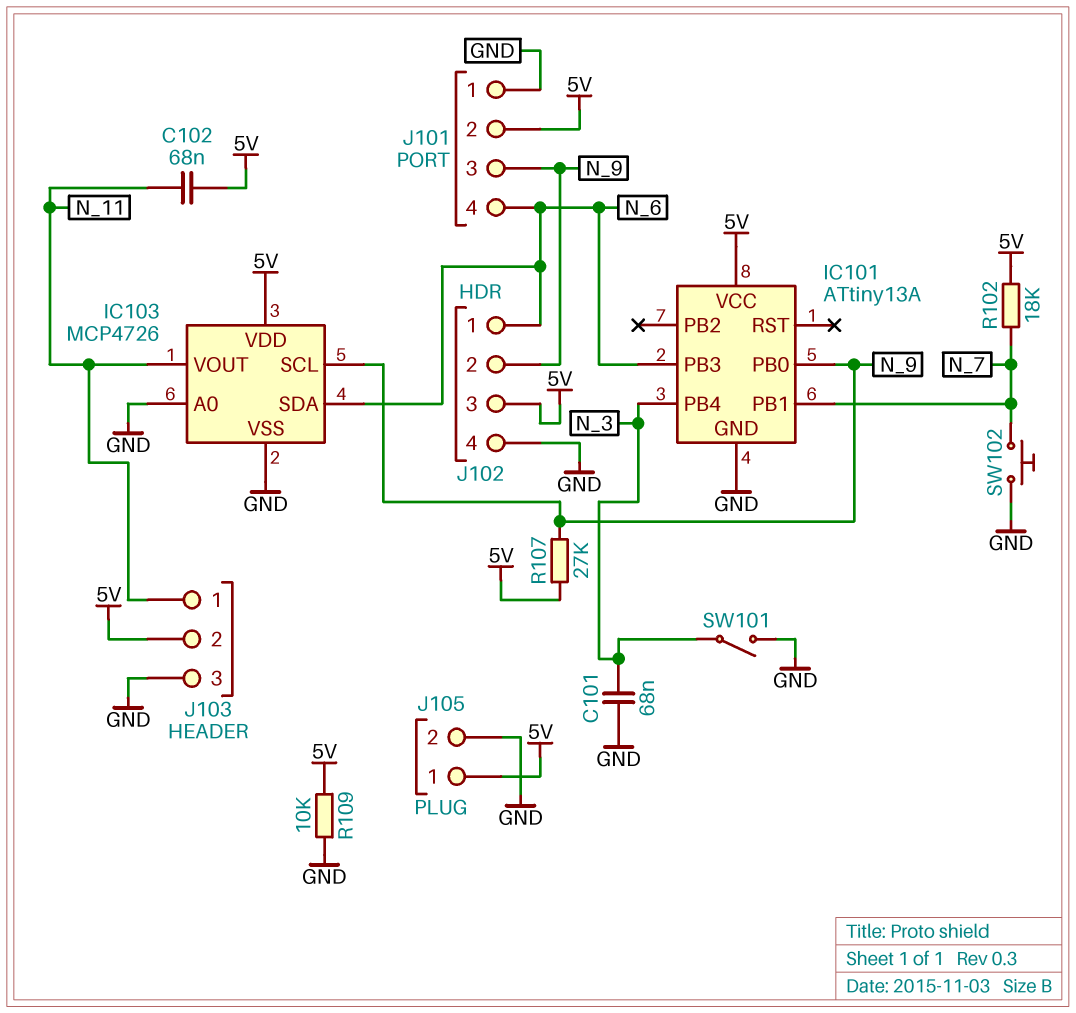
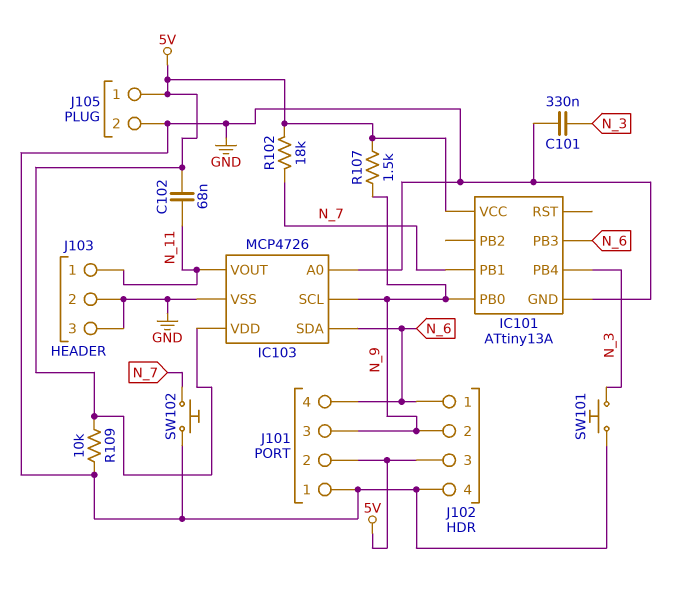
C101: 68nF (GND, N_3) -> 330nF (GND, N_3)
J103 pin 2: 5V -> GND
R107: 27k (5V, N_9) -> 1.5k (5V, N_9)
SW101: switch (GND, N_3) -> button (GND, N_3)

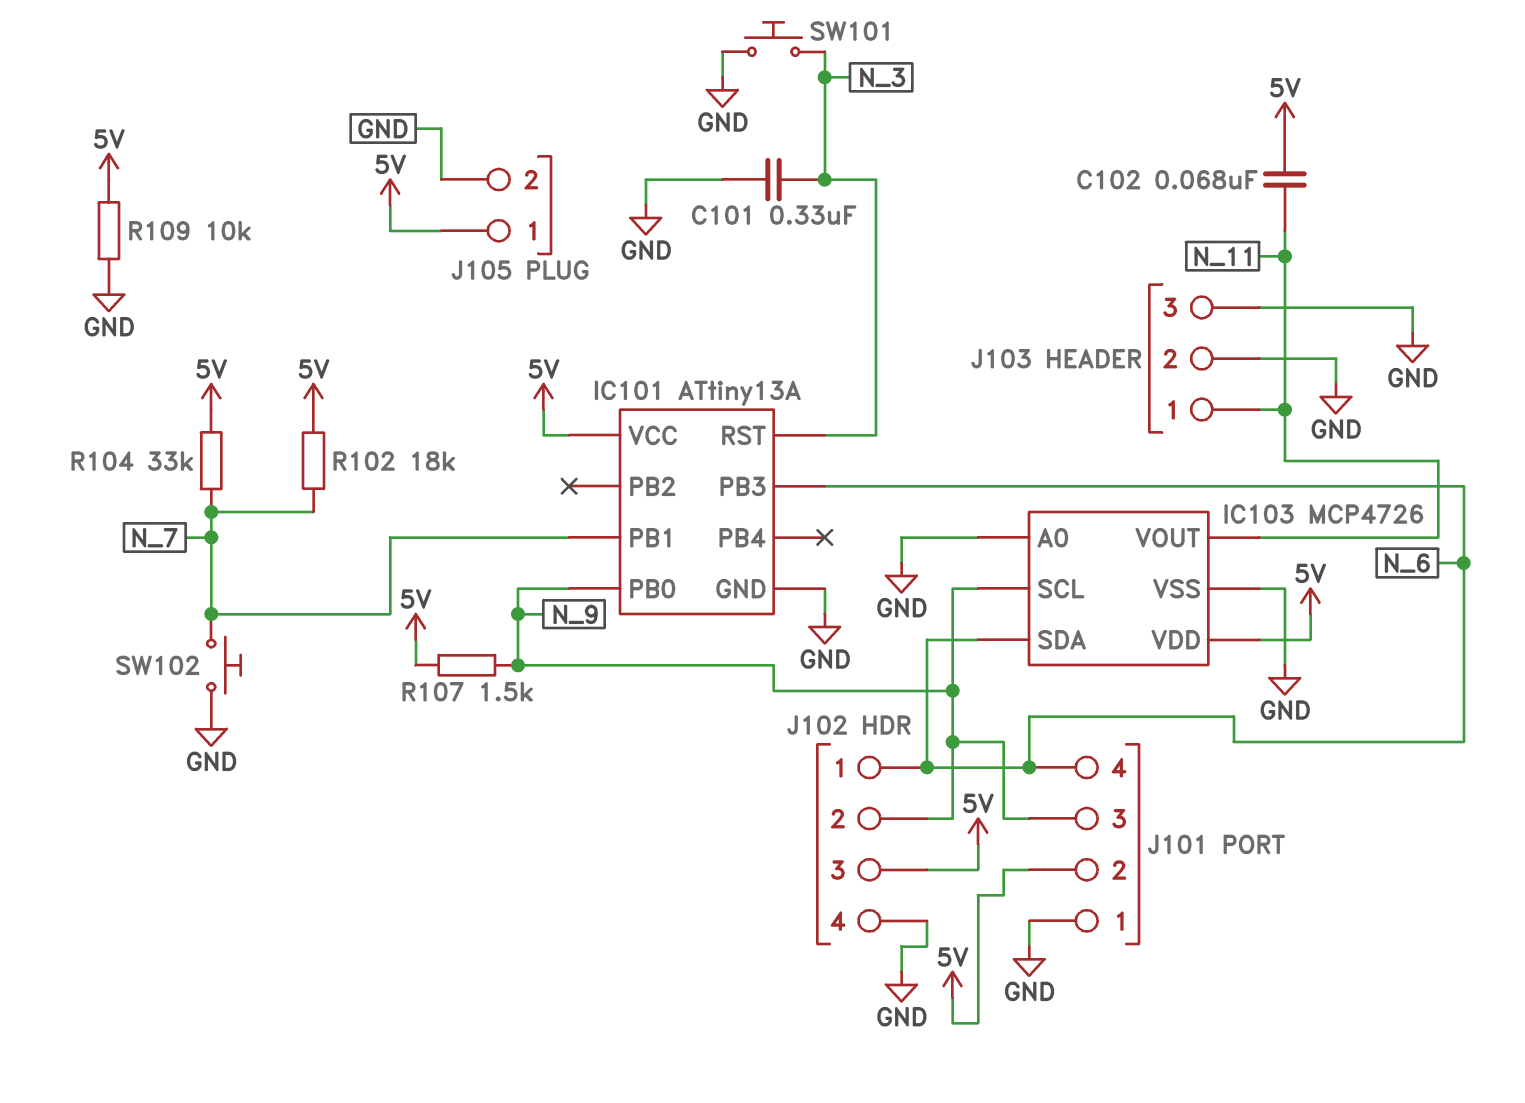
IC101 pin PB4: N_3 -> none
IC101 pin RST: none -> N_3
R104: none -> 33k (5V, N_7)

